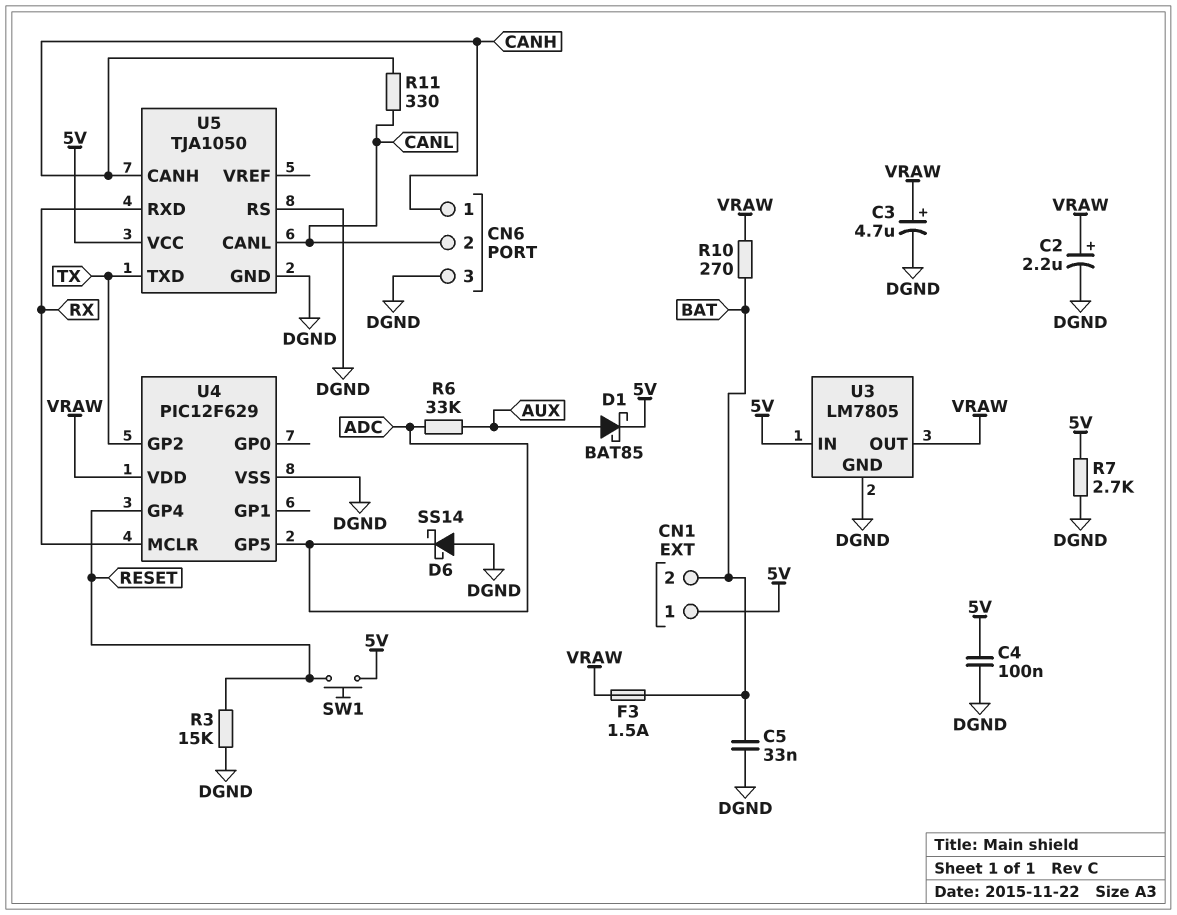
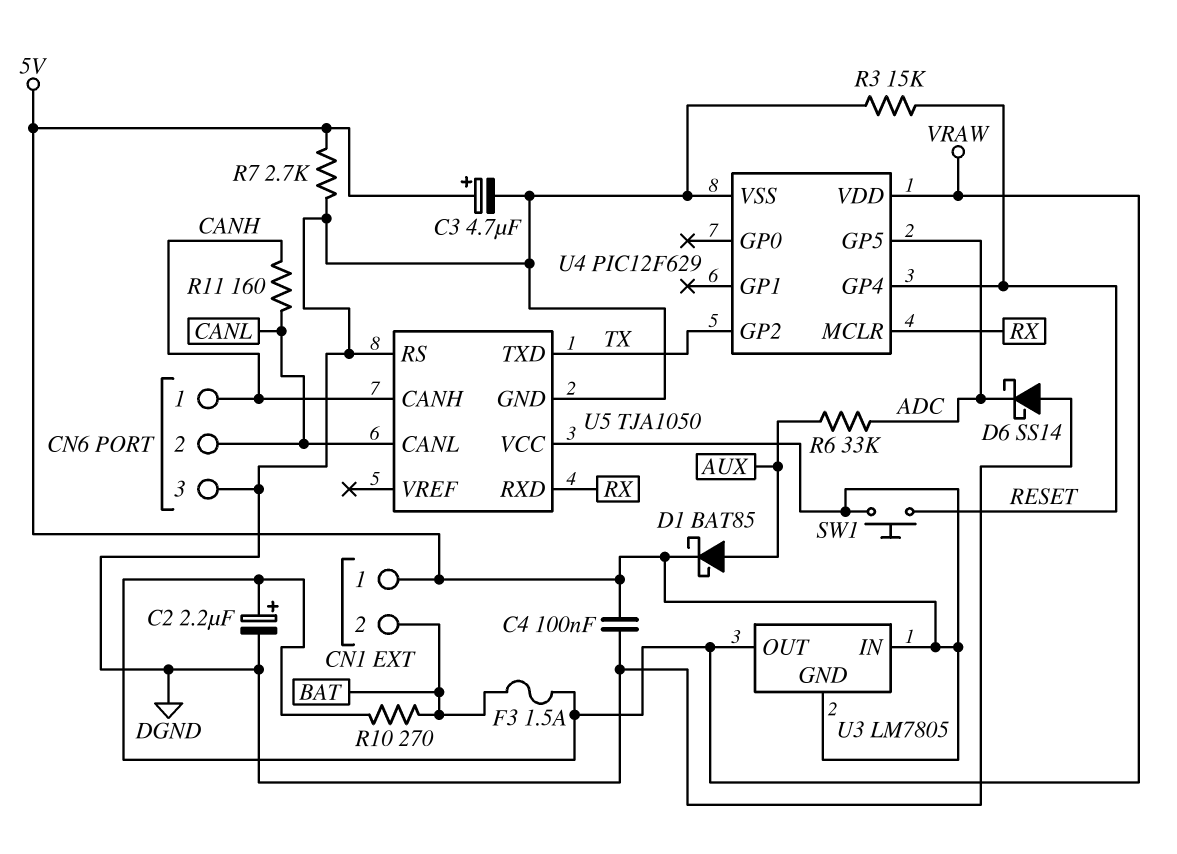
C3: 4.7uF (plus VRAW, minus DGND) -> 4.7uF (plus 5V, minus DGND)
C5: 33nF (BAT, DGND) -> none
R11: 330 (CANH, CANL) -> 160 (CANH, CANL)
U3 pin GND: DGND -> 5V

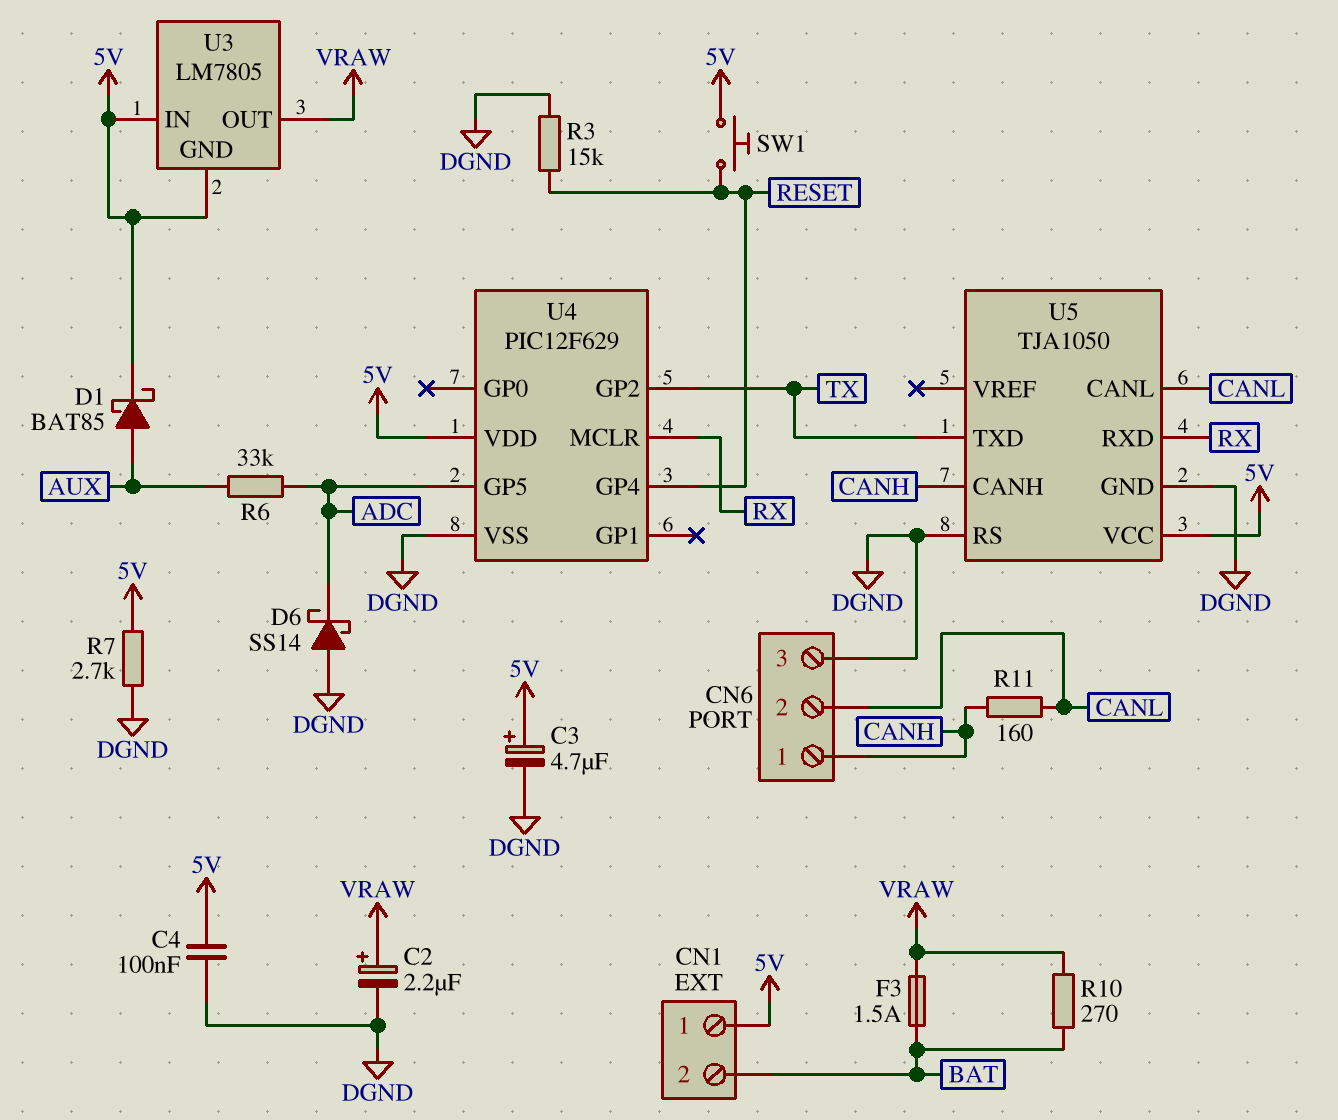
U4 pin VDD: VRAW -> 5V

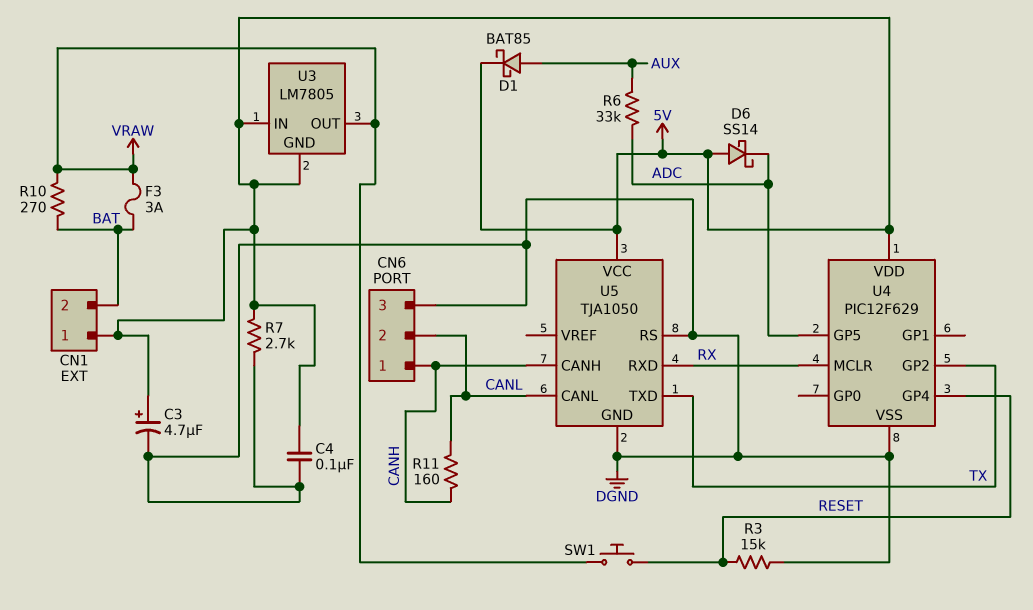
C2: 2.2uF (plus VRAW, minus DGND) -> none
D6: schottky SS14 (A DGND, K ADC) -> schottky SS14 (A 5V, K ADC)
F3: 1.5A (BAT, VRAW) -> 3A (BAT, VRAW)
SW1: button (5V, RESET) -> button (RESET, VRAW)

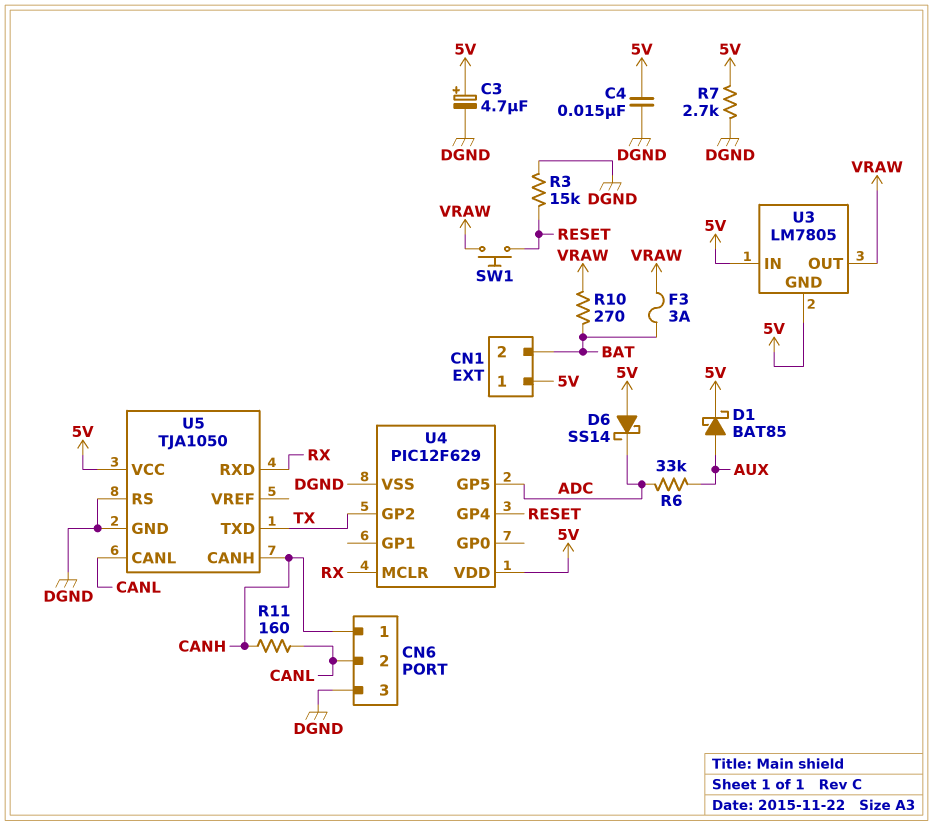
C4: 100nF (5V, DGND) -> 15nF (5V, DGND)

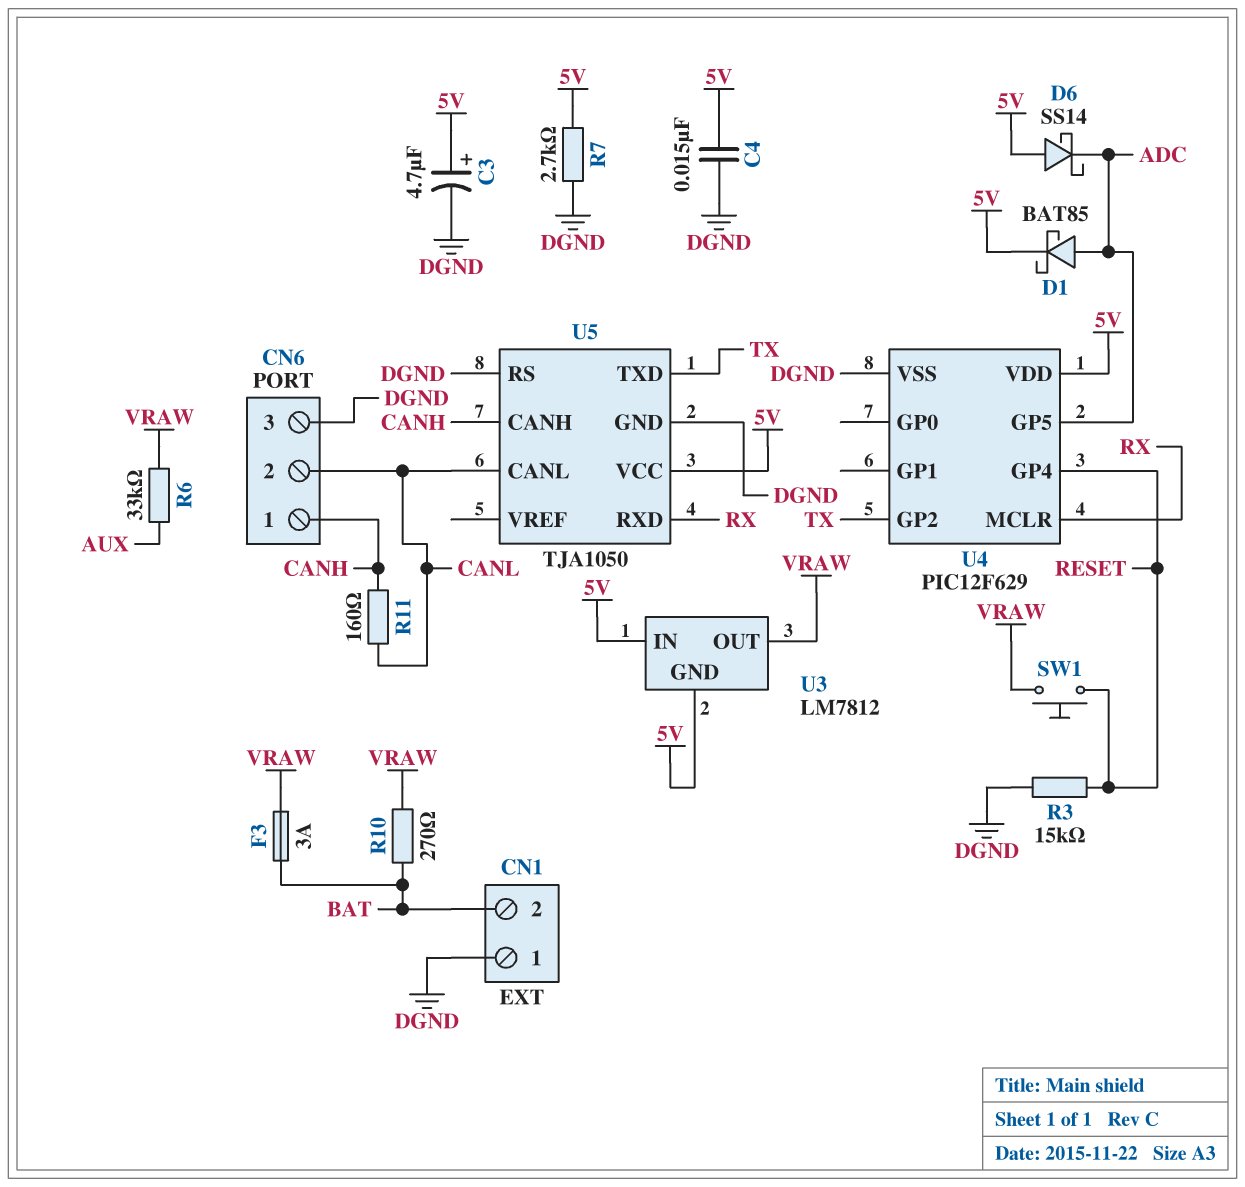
CN1 pin 1: 5V -> DGND
D1: schottky BAT85 (A AUX, K 5V) -> schottky BAT85 (A ADC, K 5V)
R6: 33k (ADC, AUX) -> 33k (AUX, VRAW)
U3: LM7805 -> LM7812

